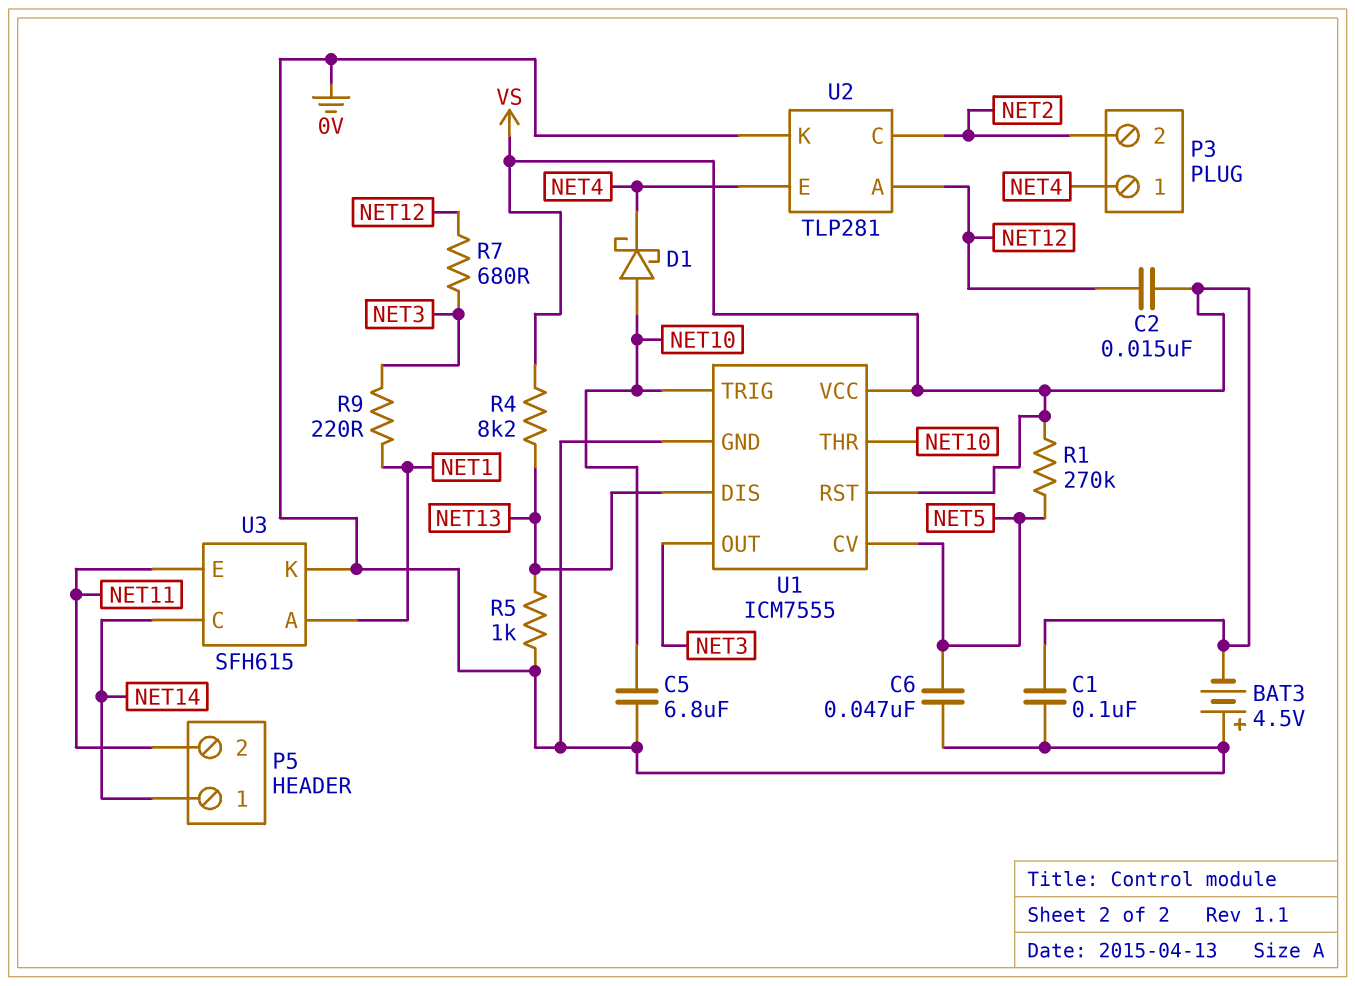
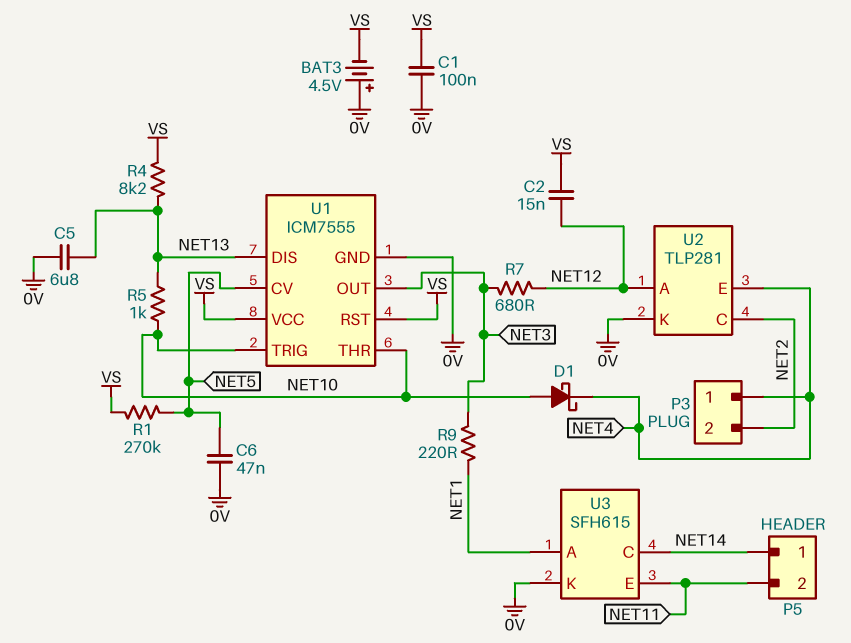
C5: 6.8uF (0V, NET10) -> 6.8uF (0V, NET13)
R5: 1k (0V, NET13) -> 1k (NET10, NET13)

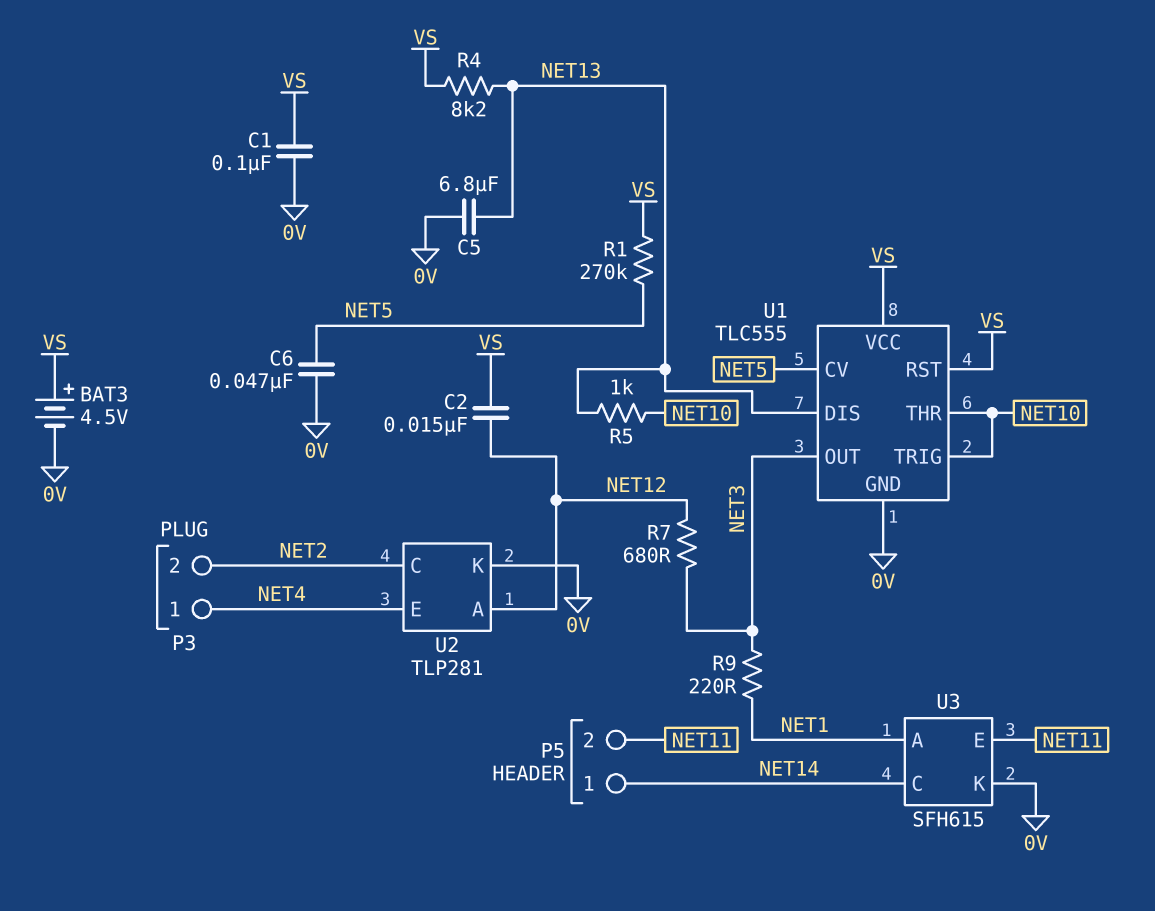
BAT3: 4.5V (plus 0V, minus VS) -> 4.5V (plus VS, minus 0V)
D1: schottky (A NET10, K NET4) -> none
U1: ICM7555 -> TLC555

